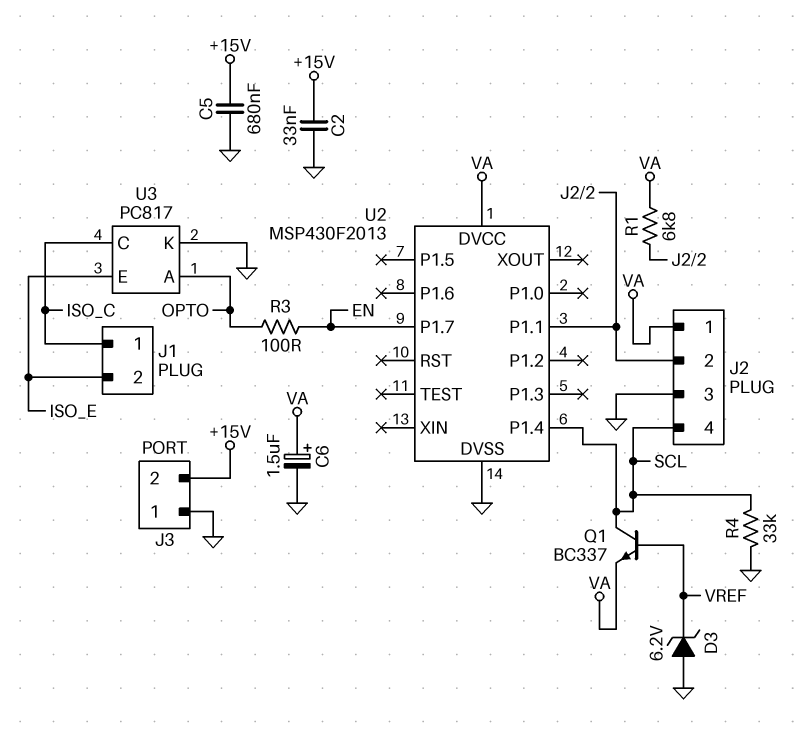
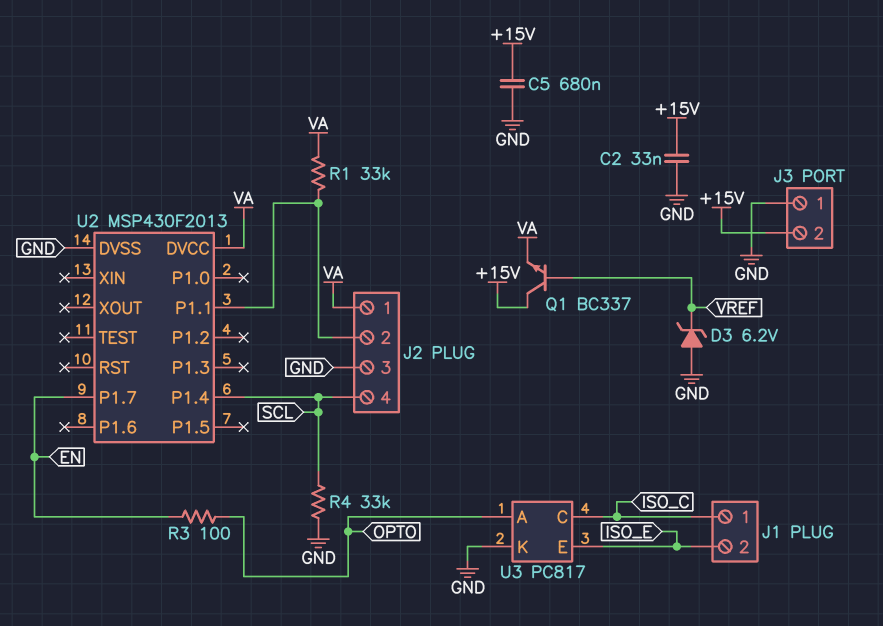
C6: 1.5uF (plus VA, minus GND) -> none
Q1: NPN BC337 (B VREF, C SCL, E VA) -> NPN BC337 (B VREF, C +15V, E VA)
R1: 6.8k (J2/2, VA) -> 33k (J2/2, VA)

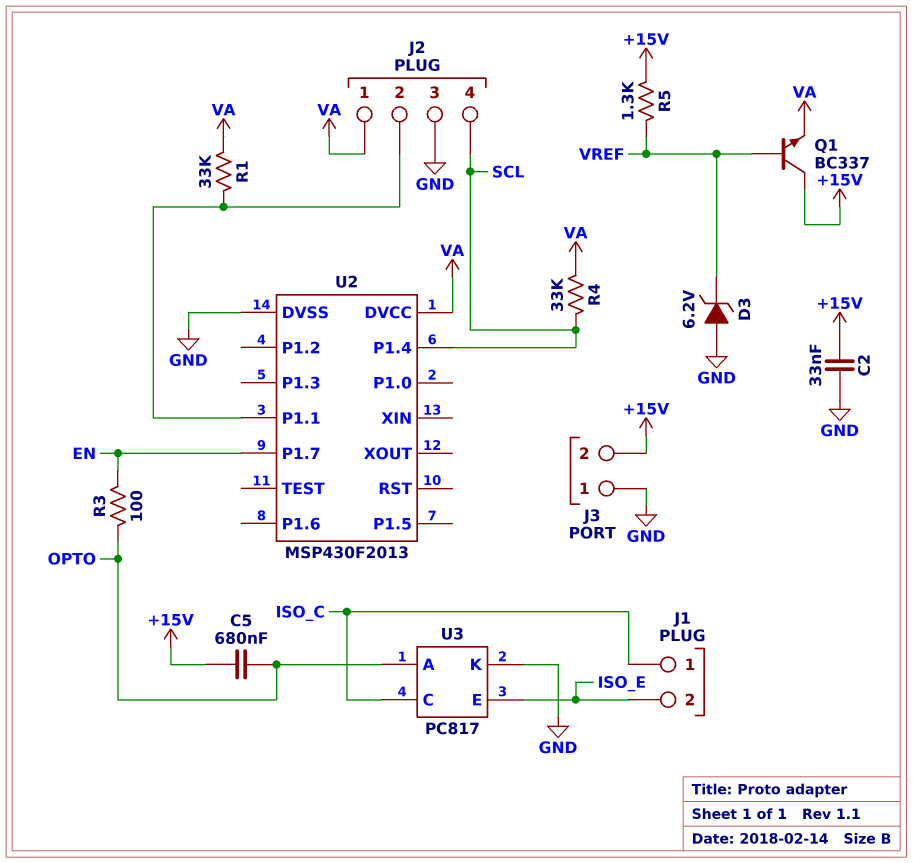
C5: 680nF (+15V, GND) -> 680nF (+15V, OPTO)
R4: 33k (GND, SCL) -> 33k (SCL, VA)
R5: none -> 1.3k (+15V, VREF)

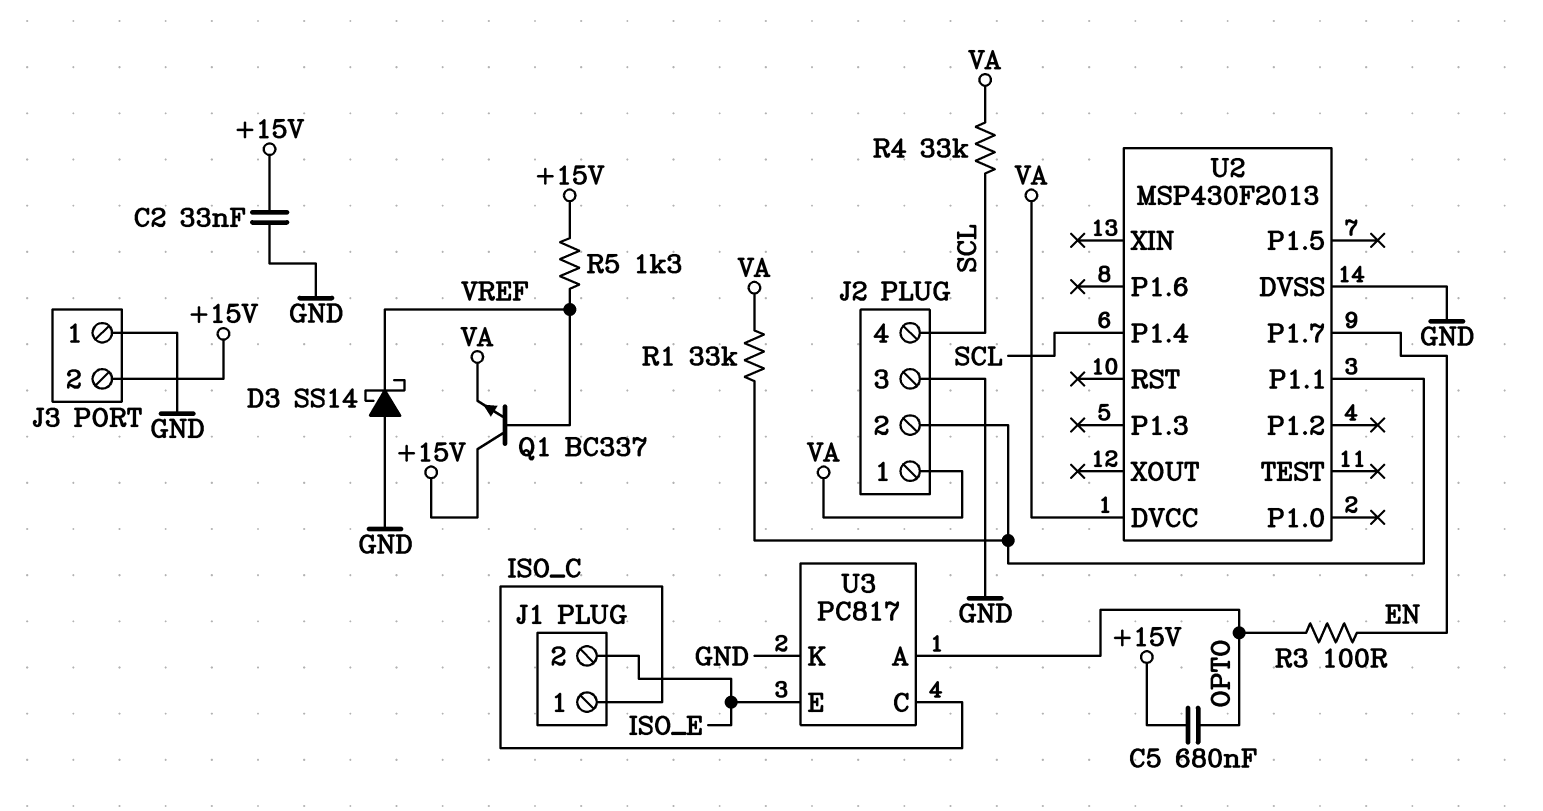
D3: zener 6.2V (A GND, K VREF) -> schottky SS14 (A GND, K VREF)

